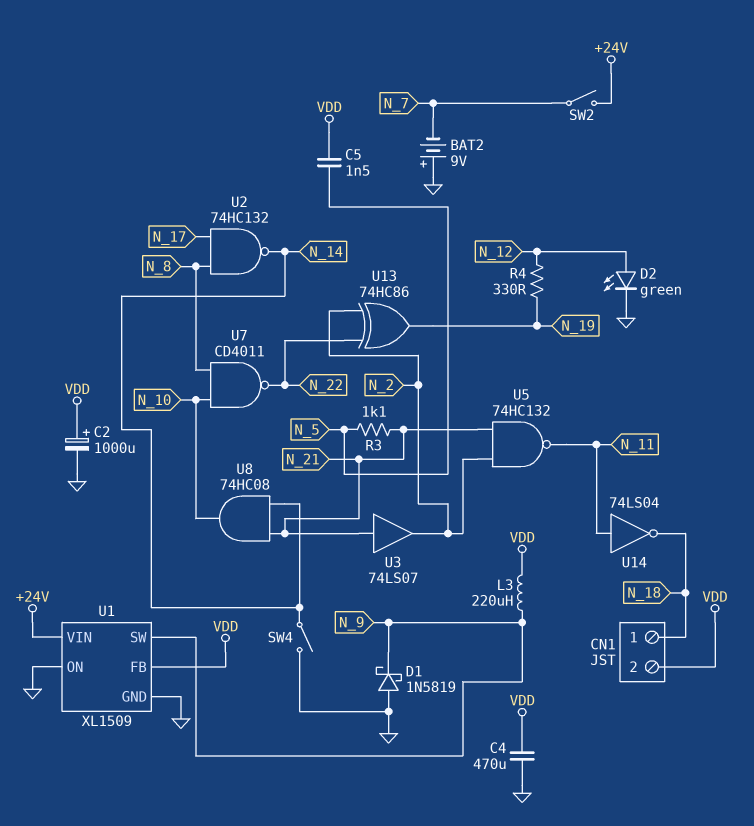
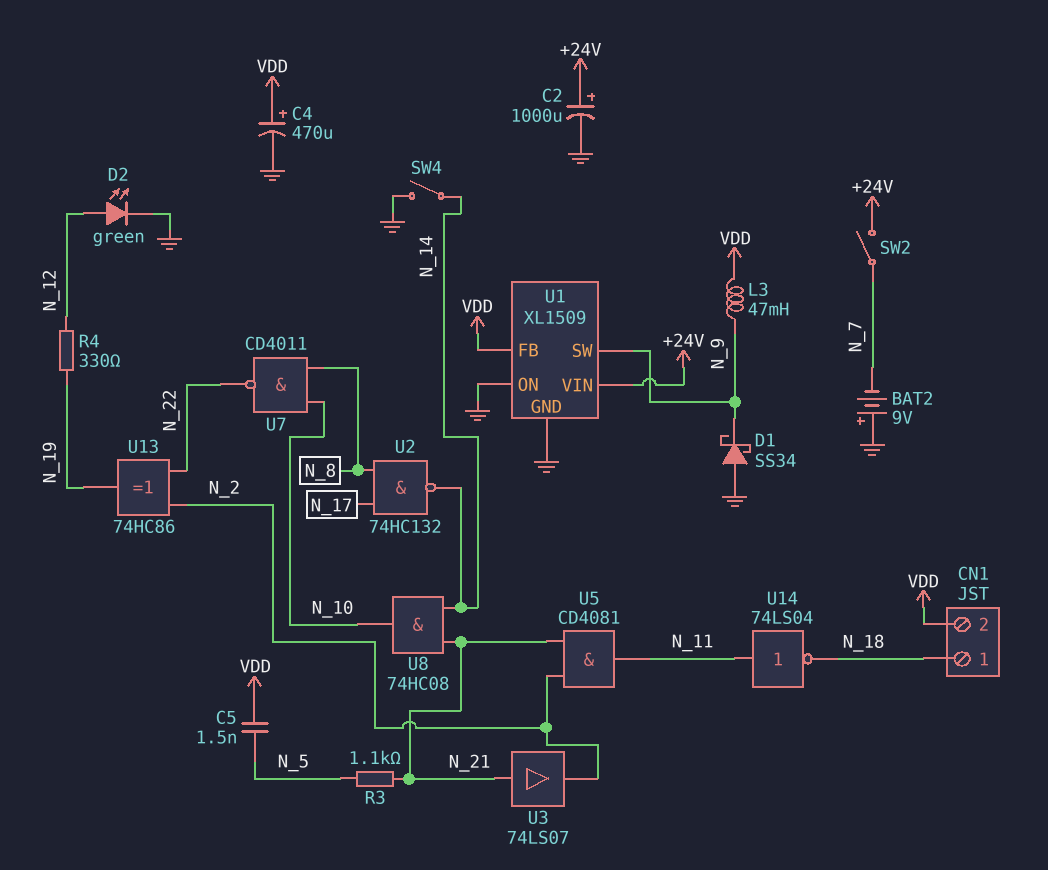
C2: 1000uF (plus VDD, minus GND) -> 1000uF (plus +24V, minus GND)
C4: 470uF (GND, VDD) -> 470uF (plus VDD, minus GND)
D1: schottky 1N5819 (A GND, K N_9) -> schottky SS34 (A GND, K N_9)
L3: 220uH (N_9, VDD) -> 47mH (N_9, VDD)
U5: NAND 74HC132 (in N_2, in N_21, out N_11) -> AND CD4081 (in N_2, in N_21, out N_11)

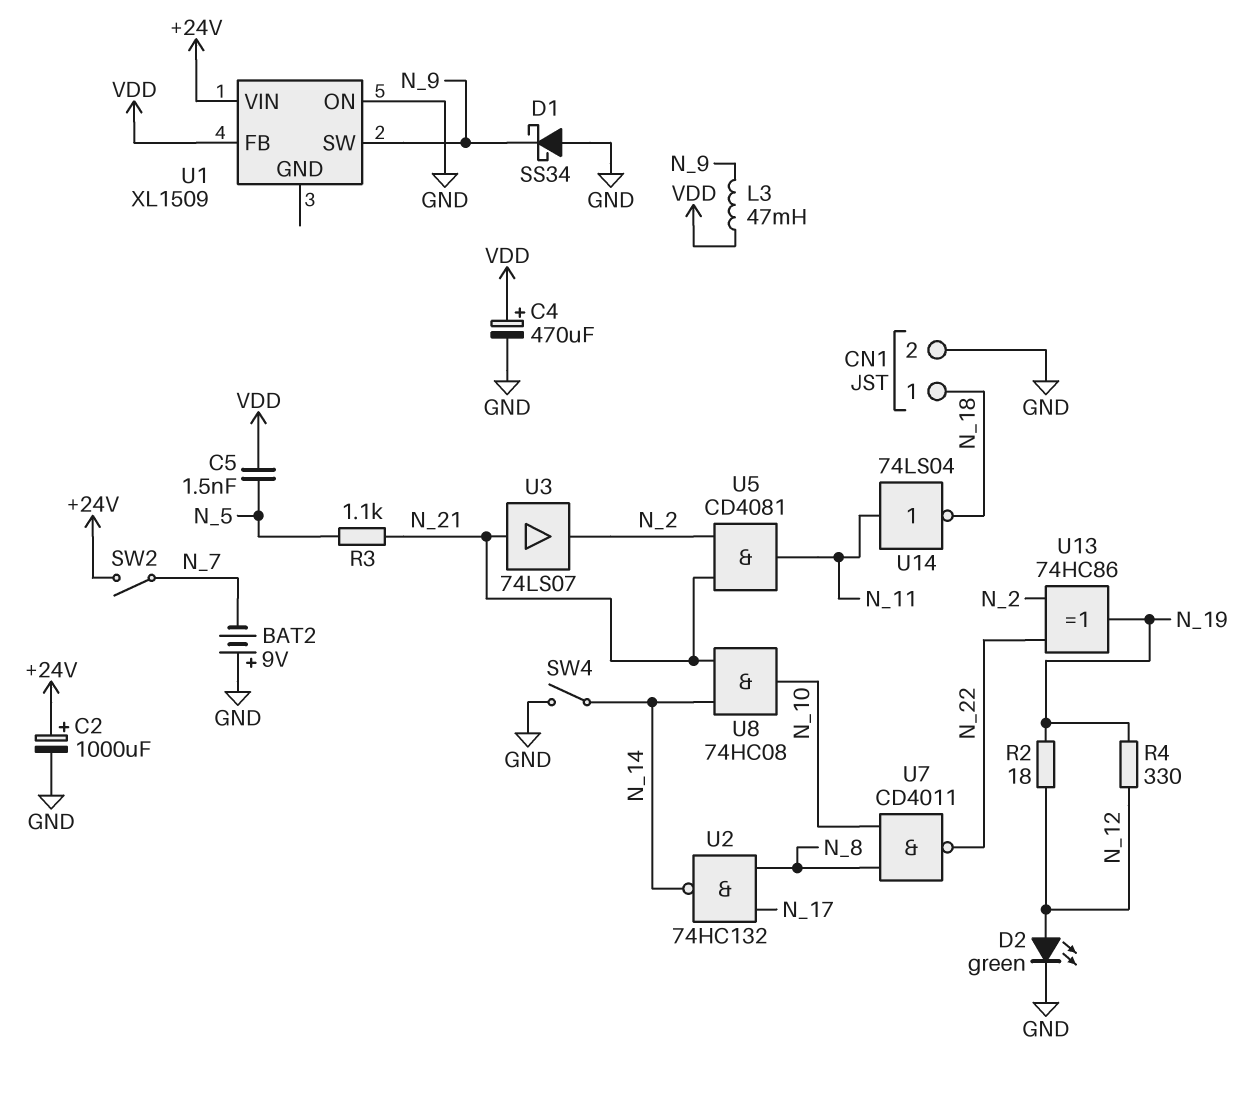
CN1 pin 2: VDD -> GND
R2: none -> 18 (N_12, N_19)
U1 pin GND: GND -> none

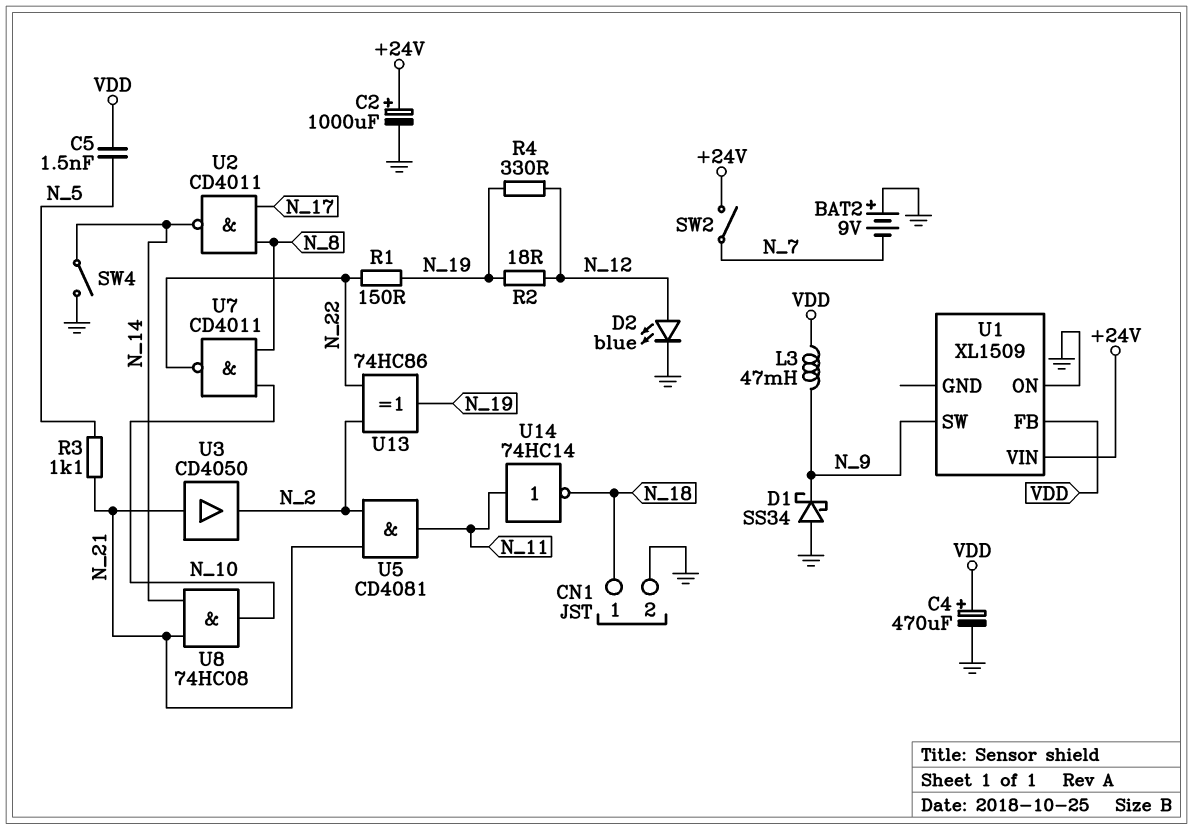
D2: LED green (A N_12, K GND) -> LED blue (A N_12, K GND)
R1: none -> 150 (N_19, N_22)
U2: NAND 74HC132 (in N_8, in N_17, out N_14) -> NAND CD4011 (in N_8, in N_17, out N_14)
U3: buffer 74LS07 (in N_21, out N_2) -> buffer CD4050 (in N_21, out N_2)
U14: NOT 74LS04 (in N_11, out N_18) -> NOT 74HC14 (in N_11, out N_18)

